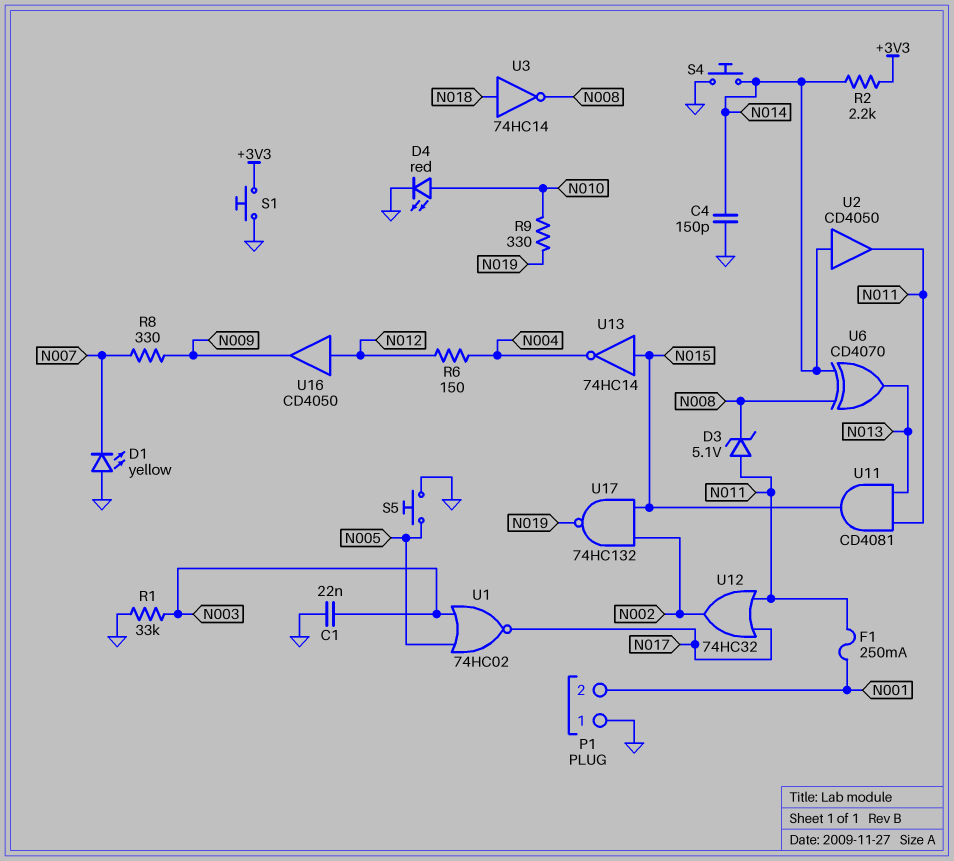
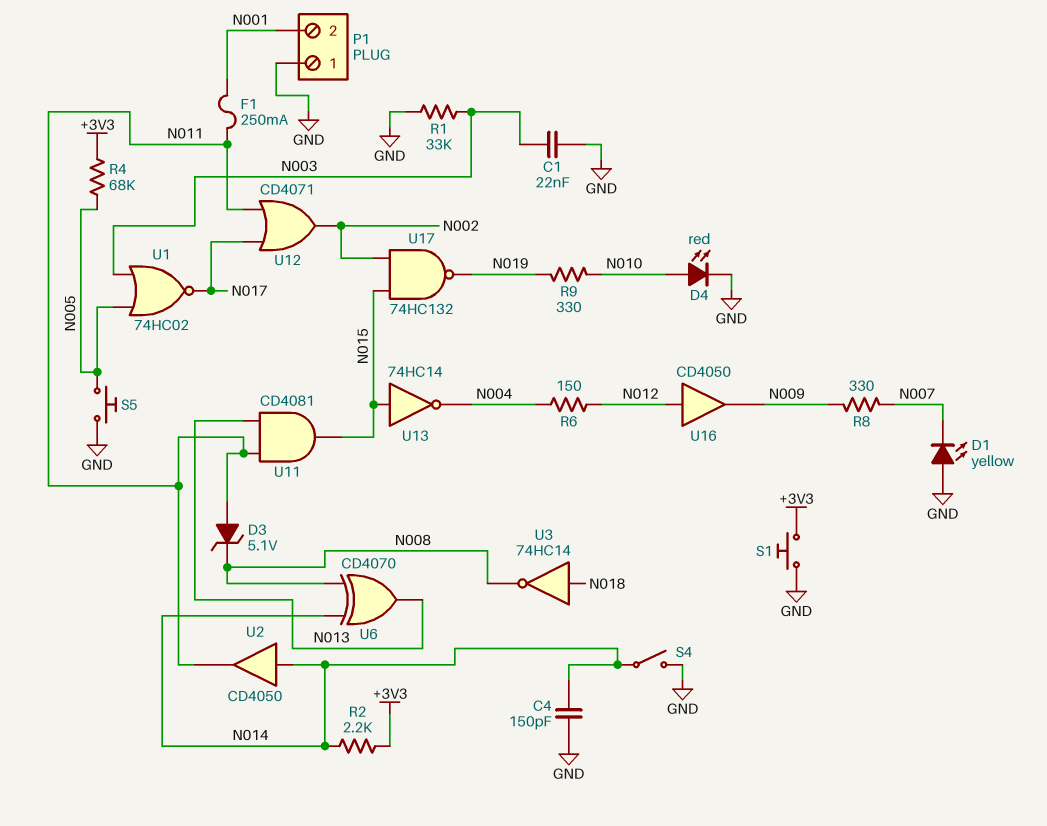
R4: none -> 68k (+3V3, N005)
S4: button (GND, N014) -> switch (GND, N014)
U12: OR 74HC32 (in N011, in N017, out N002) -> OR CD4071 (in N011, in N017, out N002)

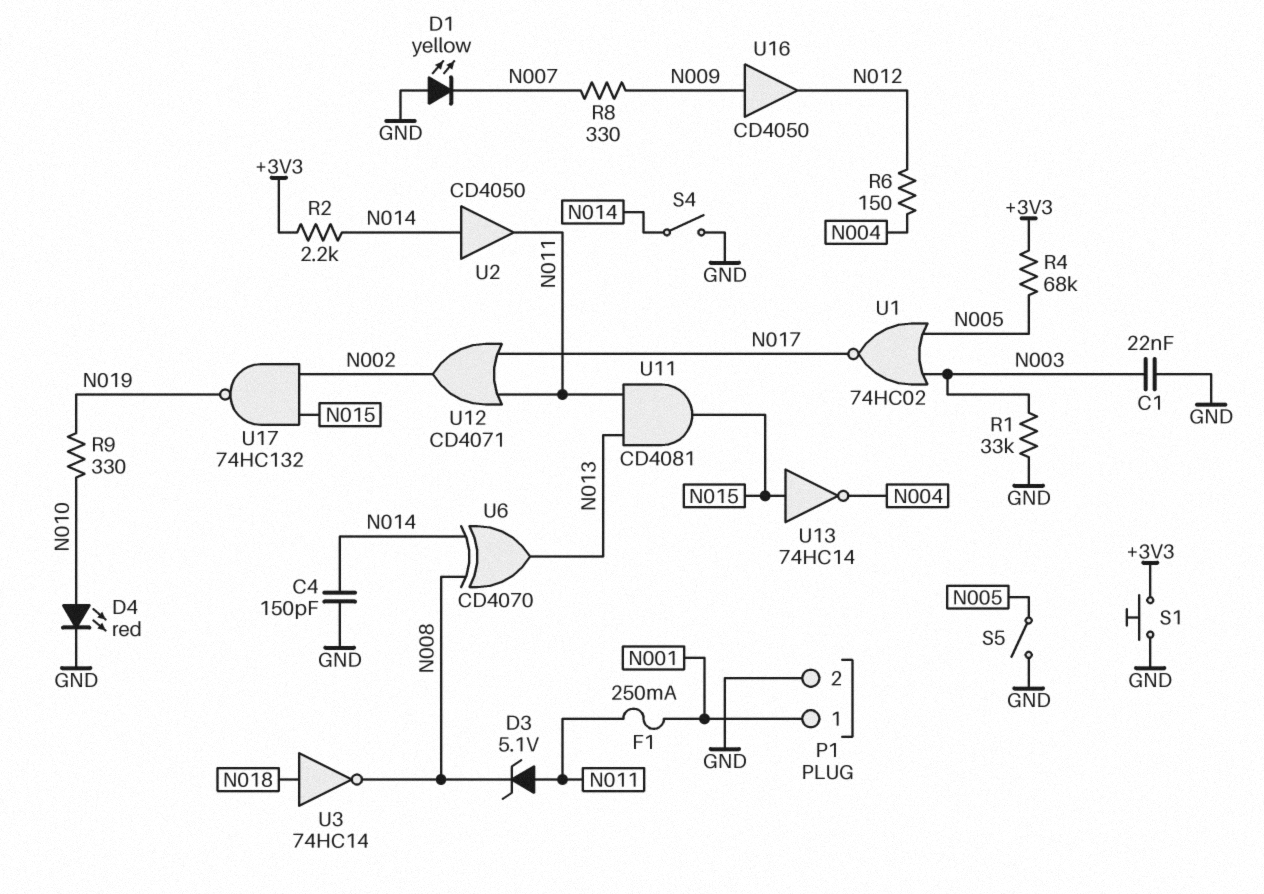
P1 pin 1: GND -> N001
P1 pin 2: N001 -> GND
S5: button (GND, N005) -> switch (GND, N005)
U16: buffer CD4050 (in N012, out N009) -> buffer CD4050 (in N009, out N012)

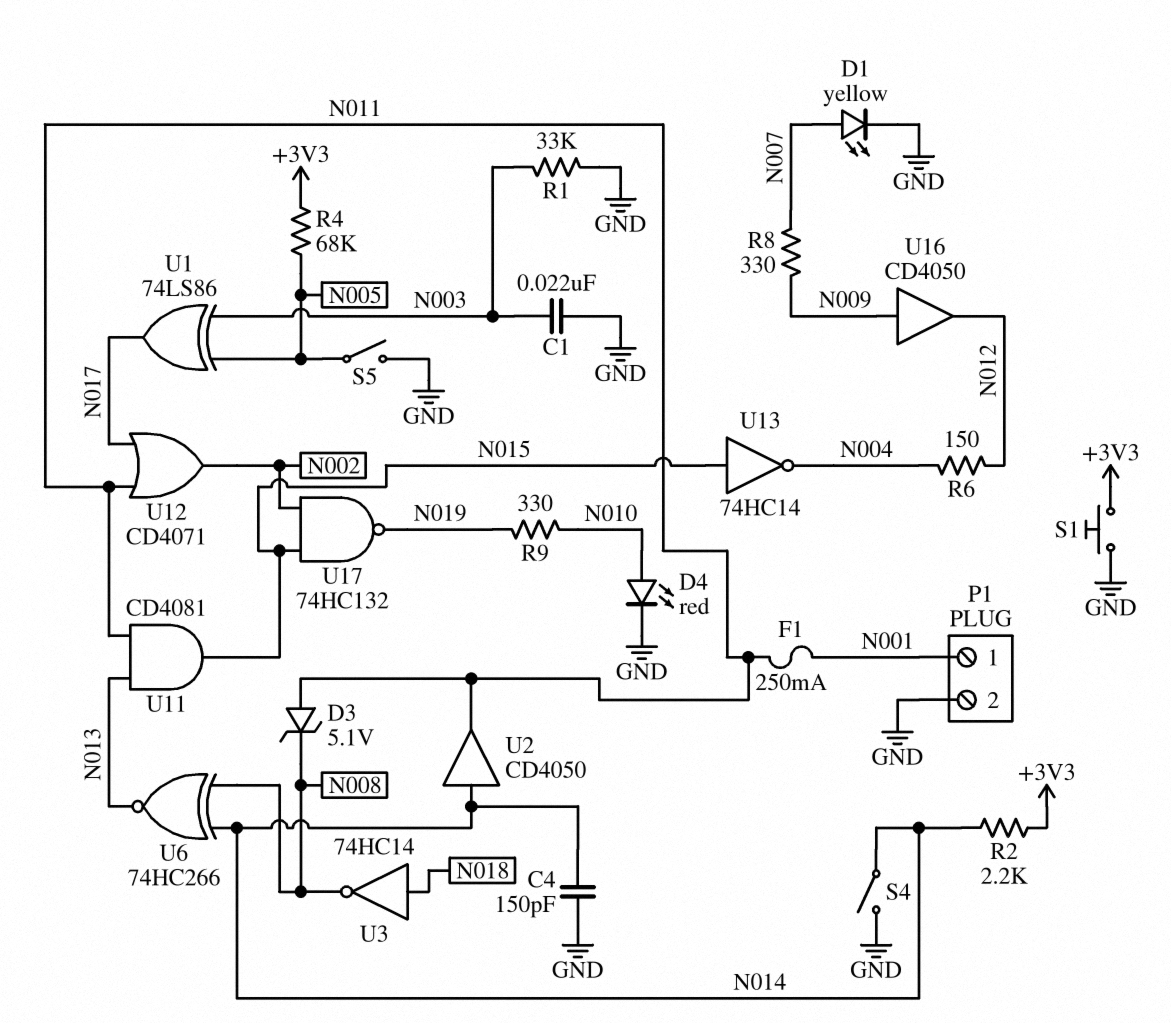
D1: LED yellow (A GND, K N007) -> LED yellow (A N007, K GND)
U1: NOR 74HC02 (in N003, in N005, out N017) -> XOR 74LS86 (in N003, in N005, out N017)
U6: XOR CD4070 (in N008, in N014, out N013) -> XNOR 74HC266 (in N008, in N014, out N013)

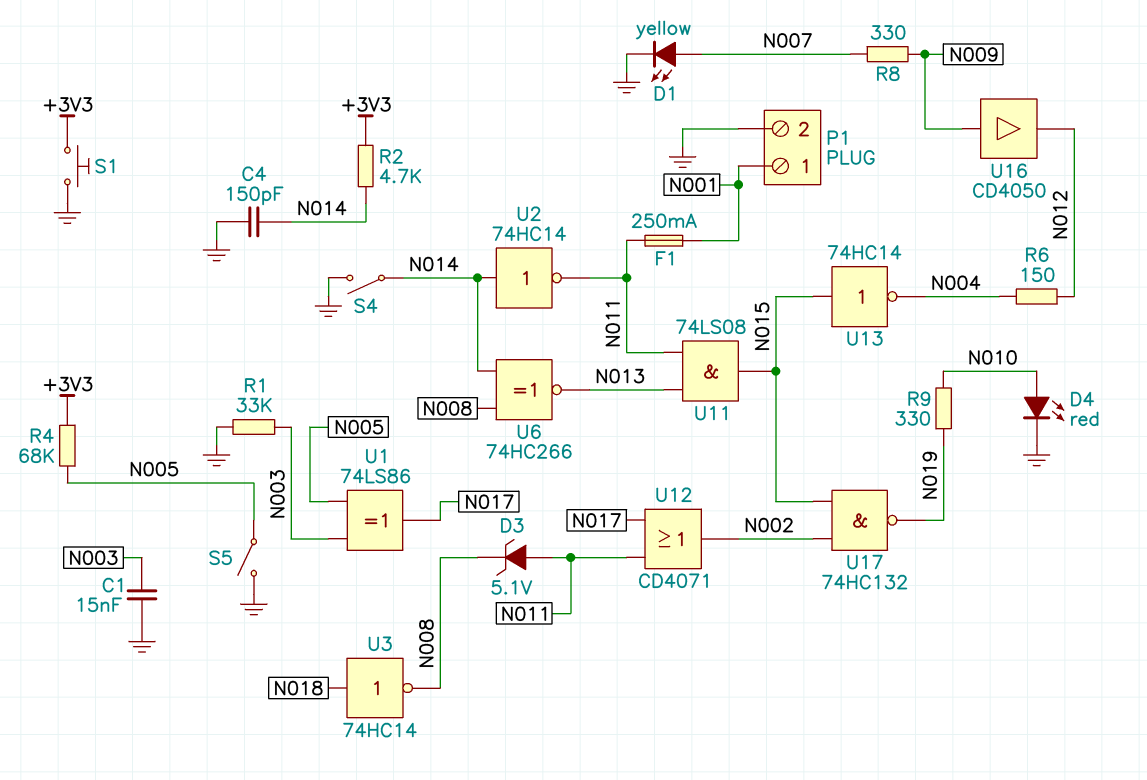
C1: 22nF (GND, N003) -> 15nF (GND, N003)
R2: 2.2k (+3V3, N014) -> 4.7k (+3V3, N014)
U2: buffer CD4050 (in N014, out N011) -> NOT 74HC14 (in N014, out N011)
U11: AND CD4081 (in N011, in N013, out N015) -> AND 74LS08 (in N011, in N013, out N015)

